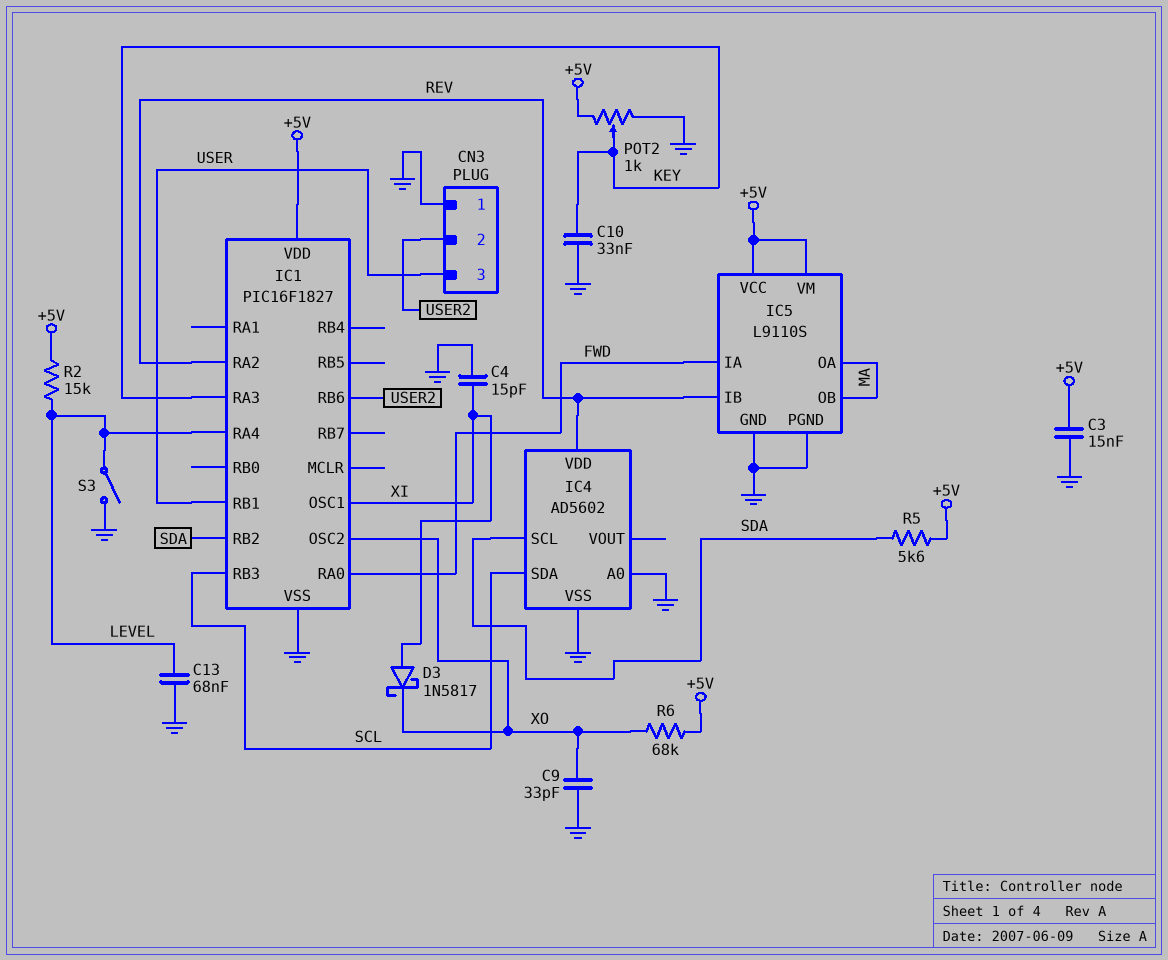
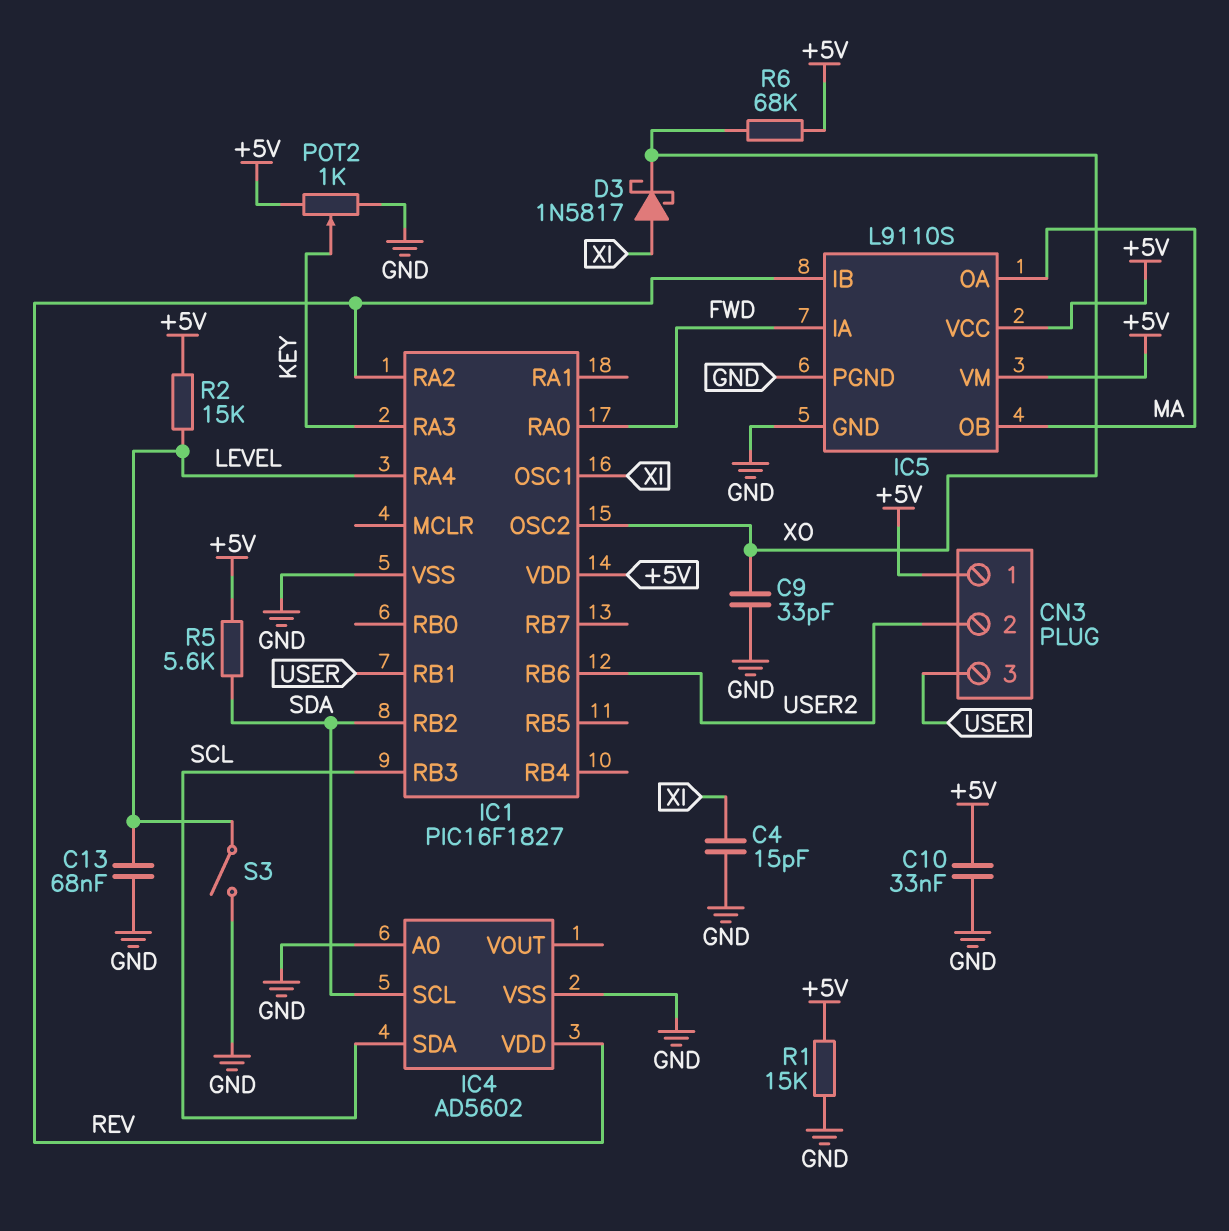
C3: 15nF (+5V, GND) -> none
C10: 33nF (GND, KEY) -> 33nF (+5V, GND)
CN3 pin 1: GND -> +5V
R1: none -> 15k (+5V, GND)

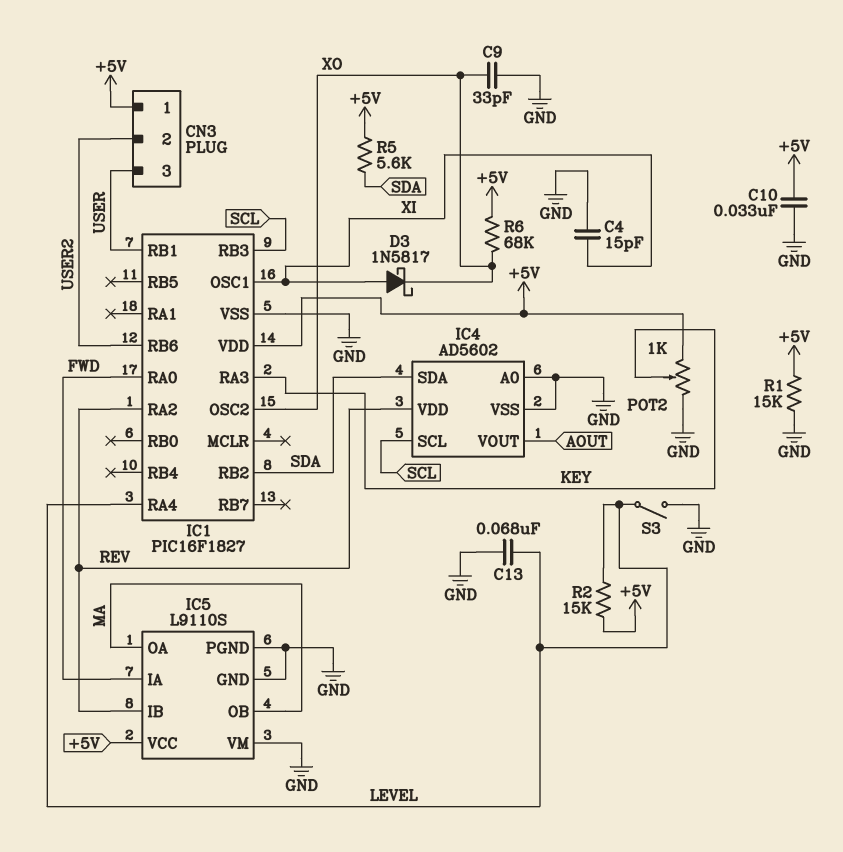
IC4 pin SCL: SDA -> SCL
IC4 pin SDA: SCL -> SDA
IC4 pin VOUT: none -> AOUT
IC5 pin VM: +5V -> GND

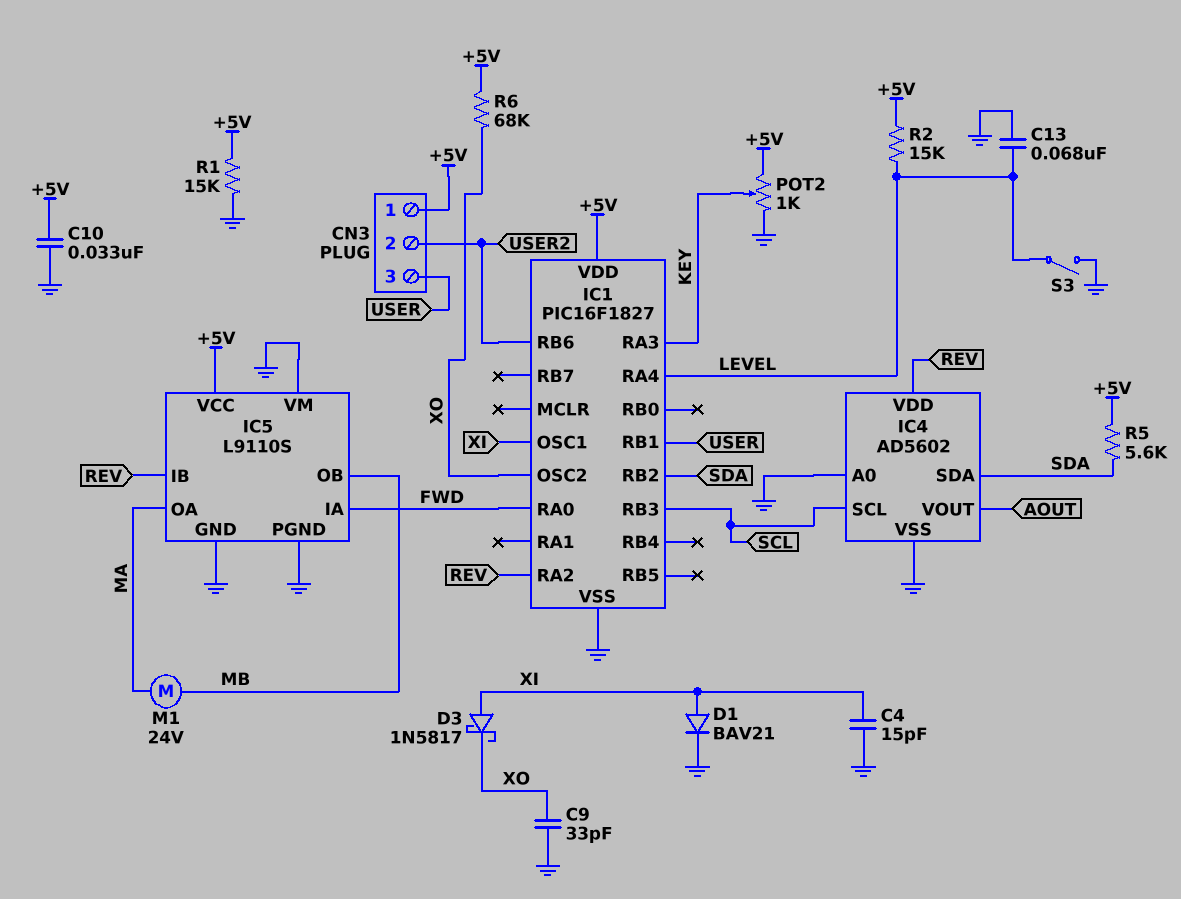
D1: none -> diode BAV21 (A XI, K GND)
IC5 pin OB: MA -> MB
M1: none -> motor 24V (MA, MB)

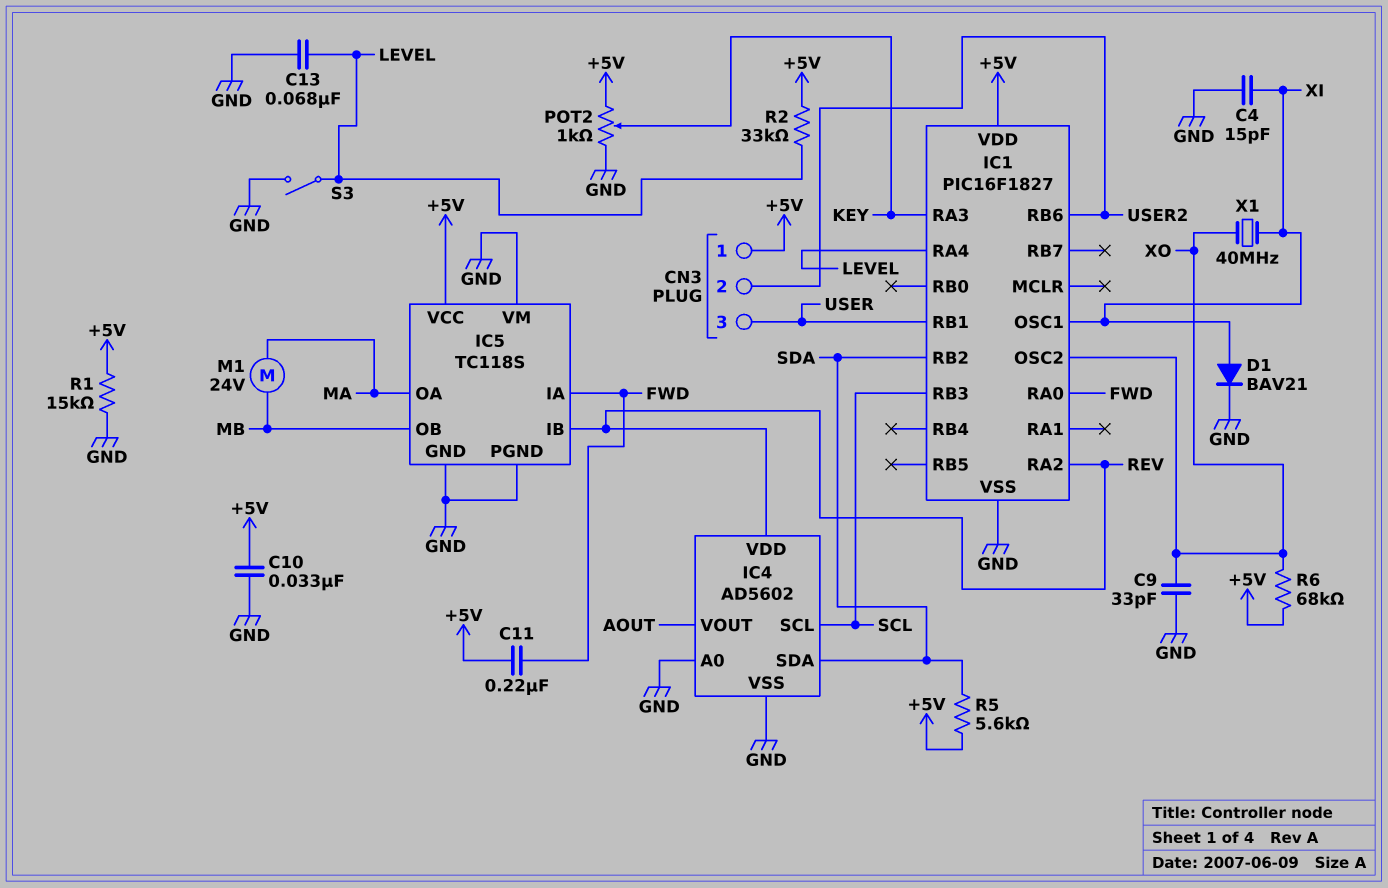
C11: none -> 220nF (+5V, FWD)
D3: schottky 1N5817 (A XI, K XO) -> none
IC5: L9110S -> TC118S
R2: 15k (+5V, LEVEL) -> 33k (+5V, LEVEL)
X1: none -> 40MHz (XI, XO)

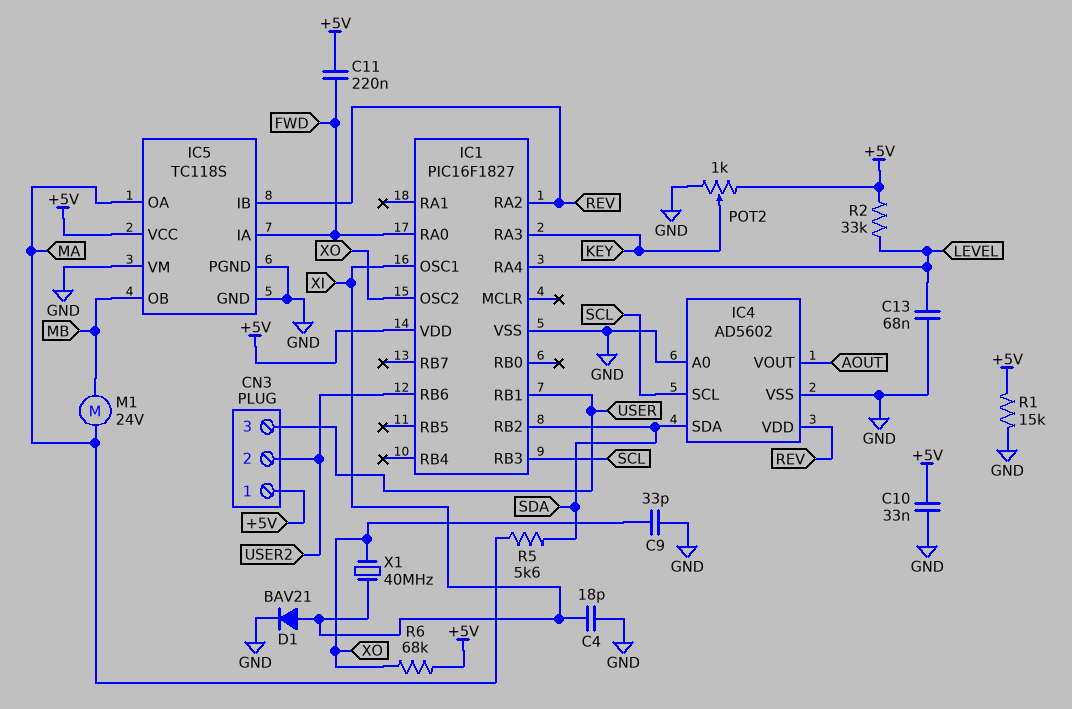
C4: 15pF (GND, XI) -> 18pF (GND, XI)
R5: 5.6k (+5V, SDA) -> 5.6k (MA, SDA)
S3: switch (GND, LEVEL) -> none

